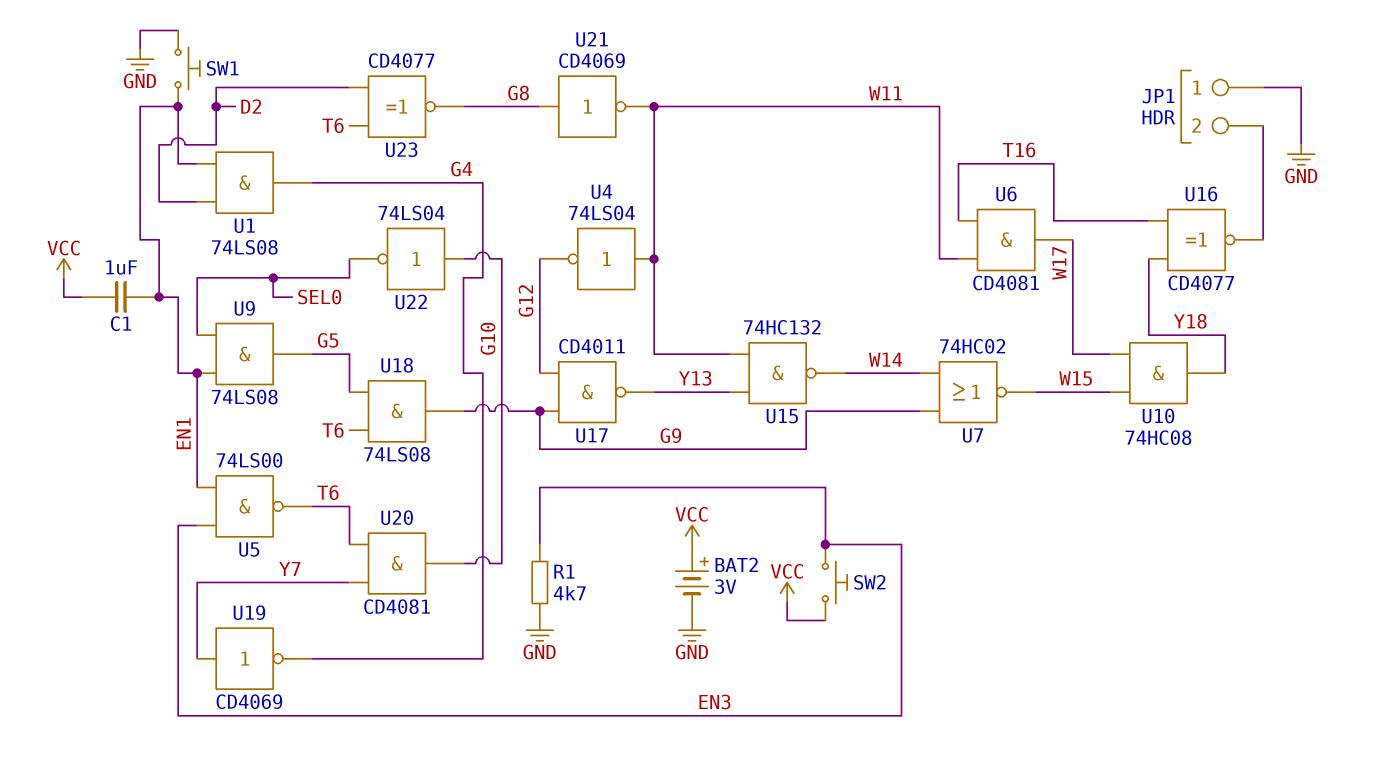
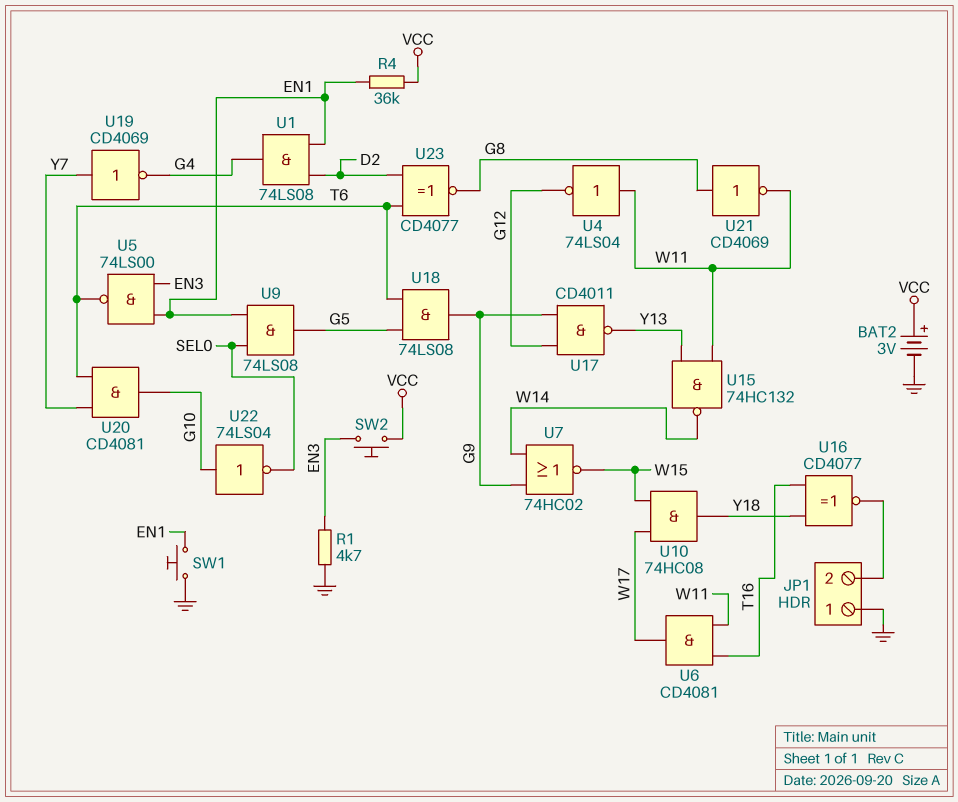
C1: 1uF (EN1, VCC) -> none
R4: none -> 36k (EN1, VCC)

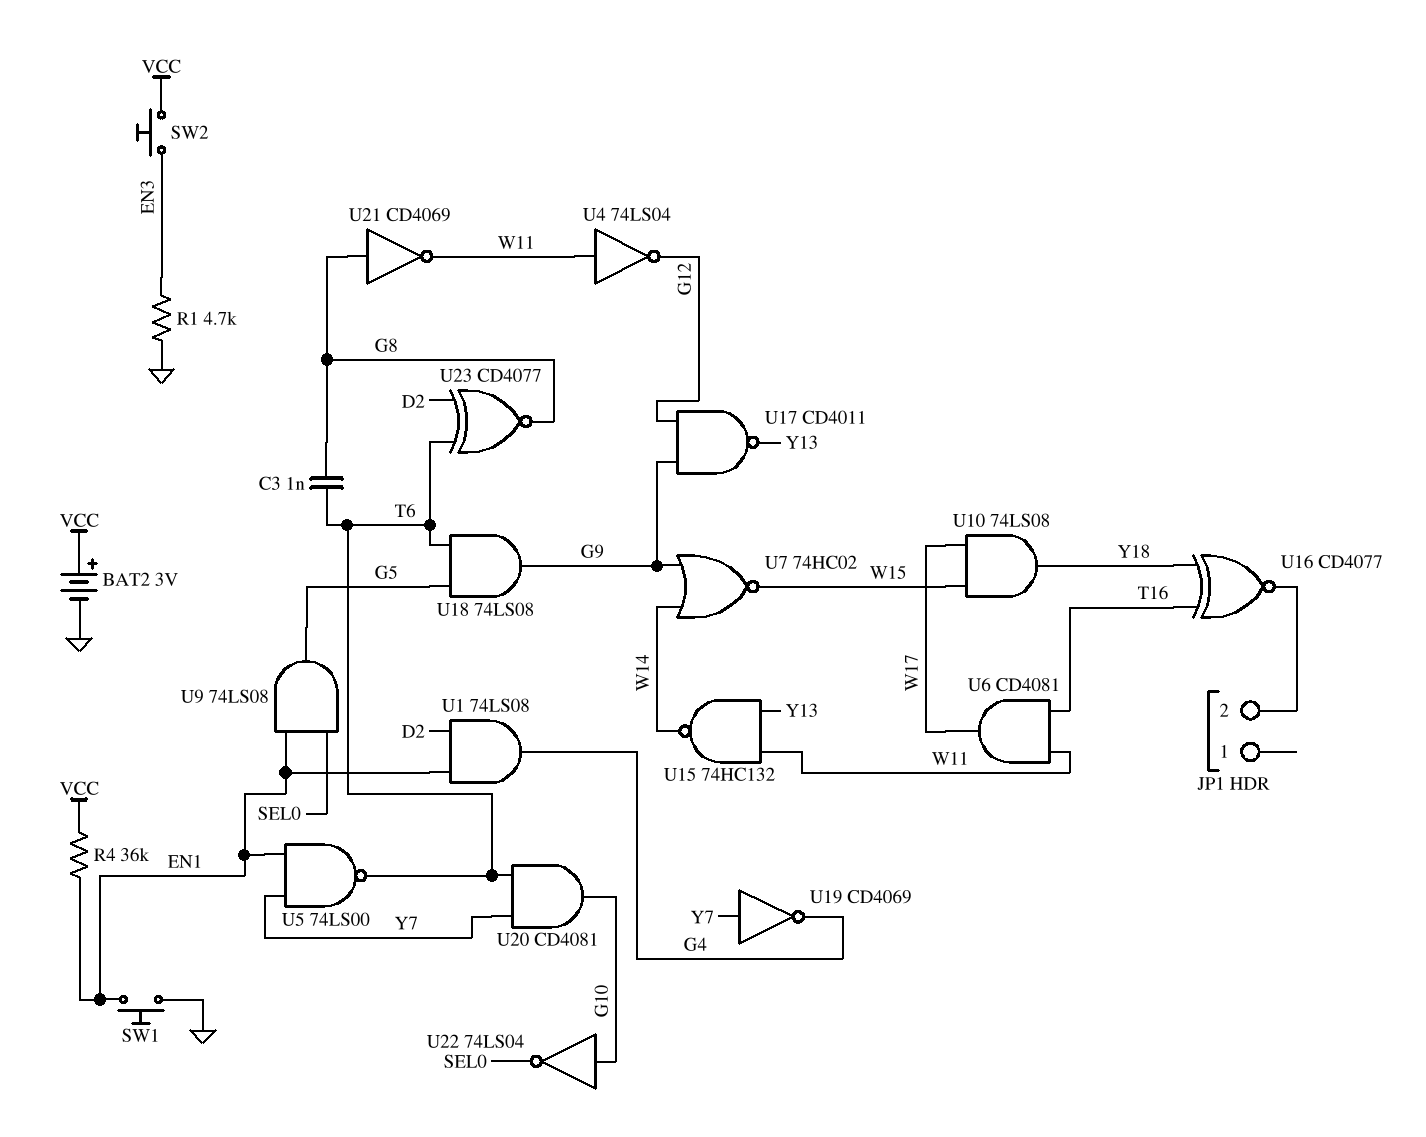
C3: none -> 1nF (G8, T6)
JP1 pin 1: GND -> none
U5: NAND 74LS00 (in EN1, in EN3, out T6) -> NAND 74LS00 (in EN1, in Y7, out T6)
U10: AND 74HC08 (in W15, in W17, out Y18) -> AND 74LS08 (in W15, in W17, out Y18)

